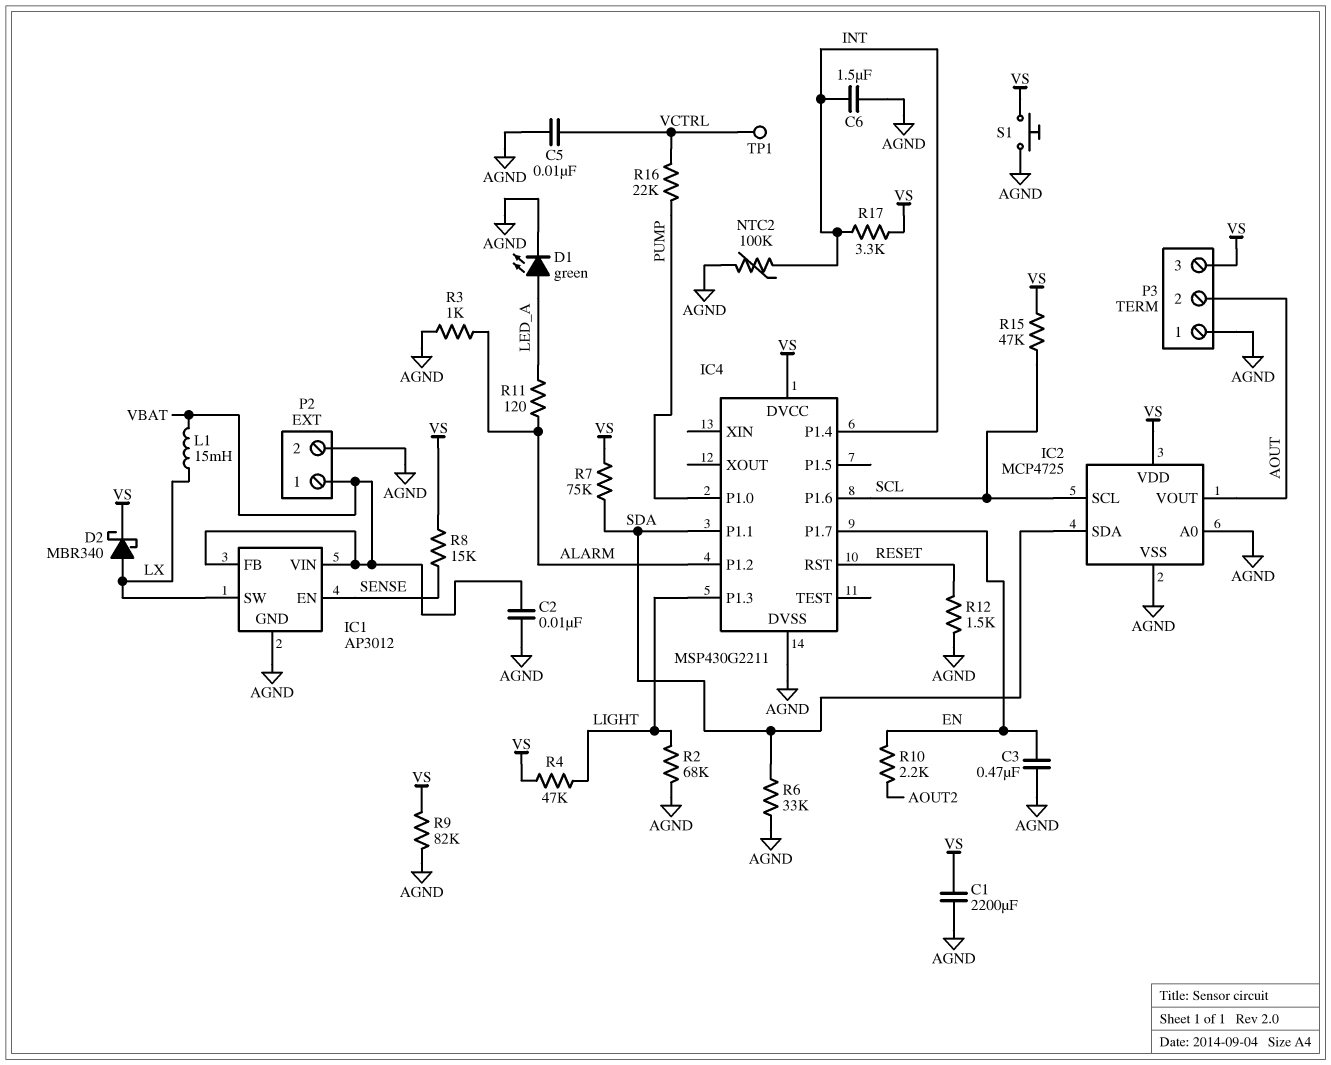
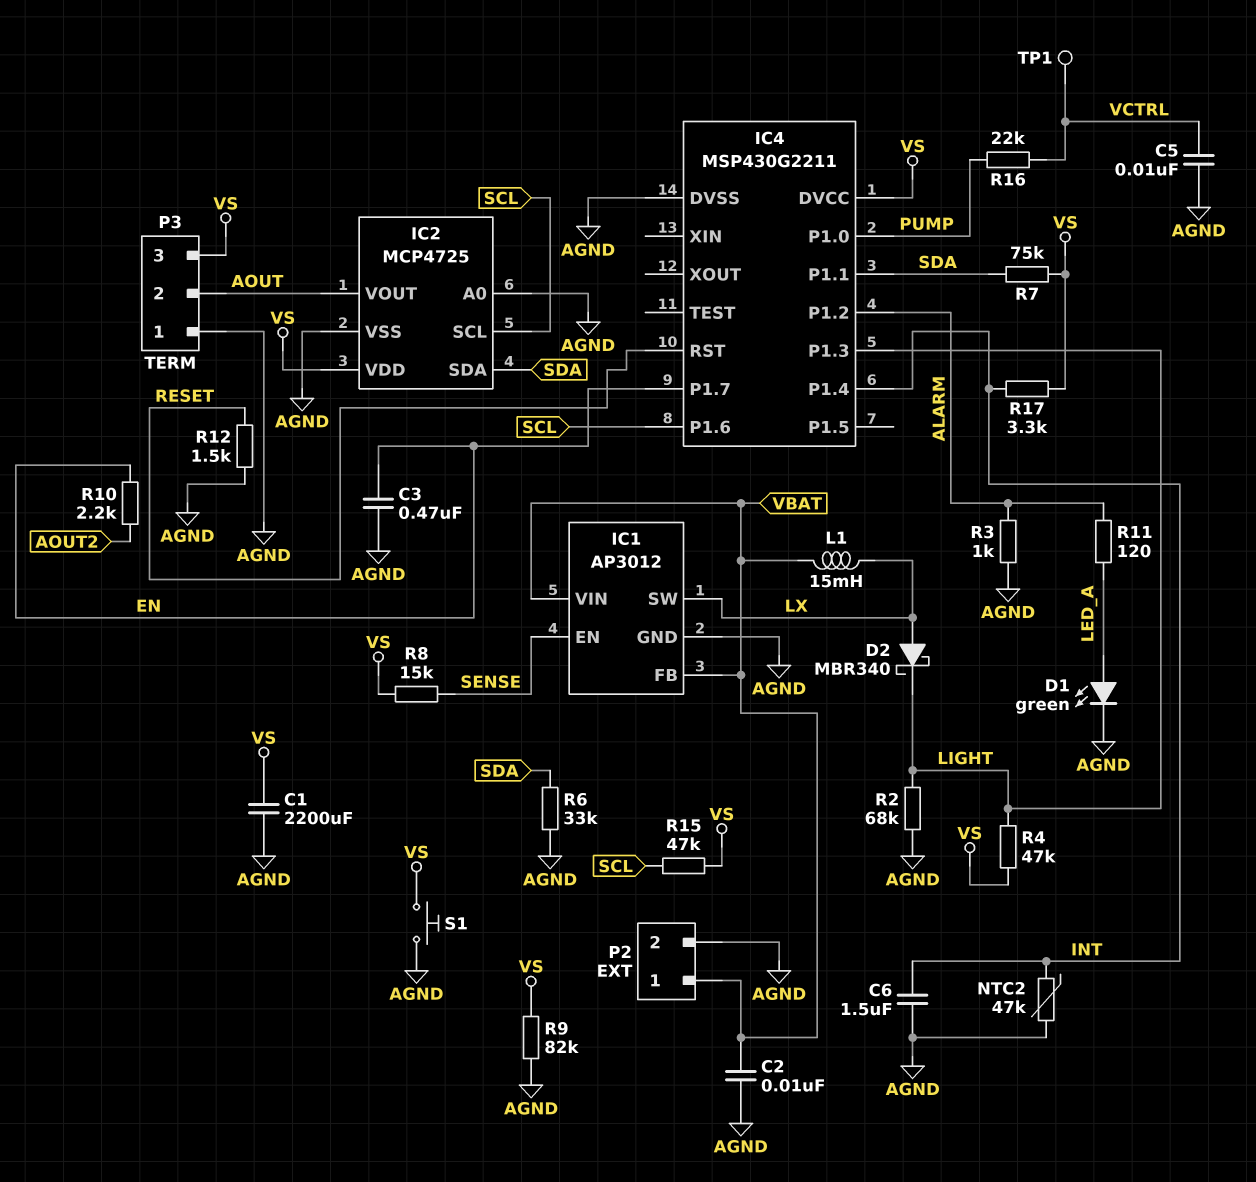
D2: schottky MBR340 (A LX, K VS) -> schottky MBR340 (A LX, K LIGHT)
NTC2: 100k (AGND, INT) -> 47k (AGND, INT)

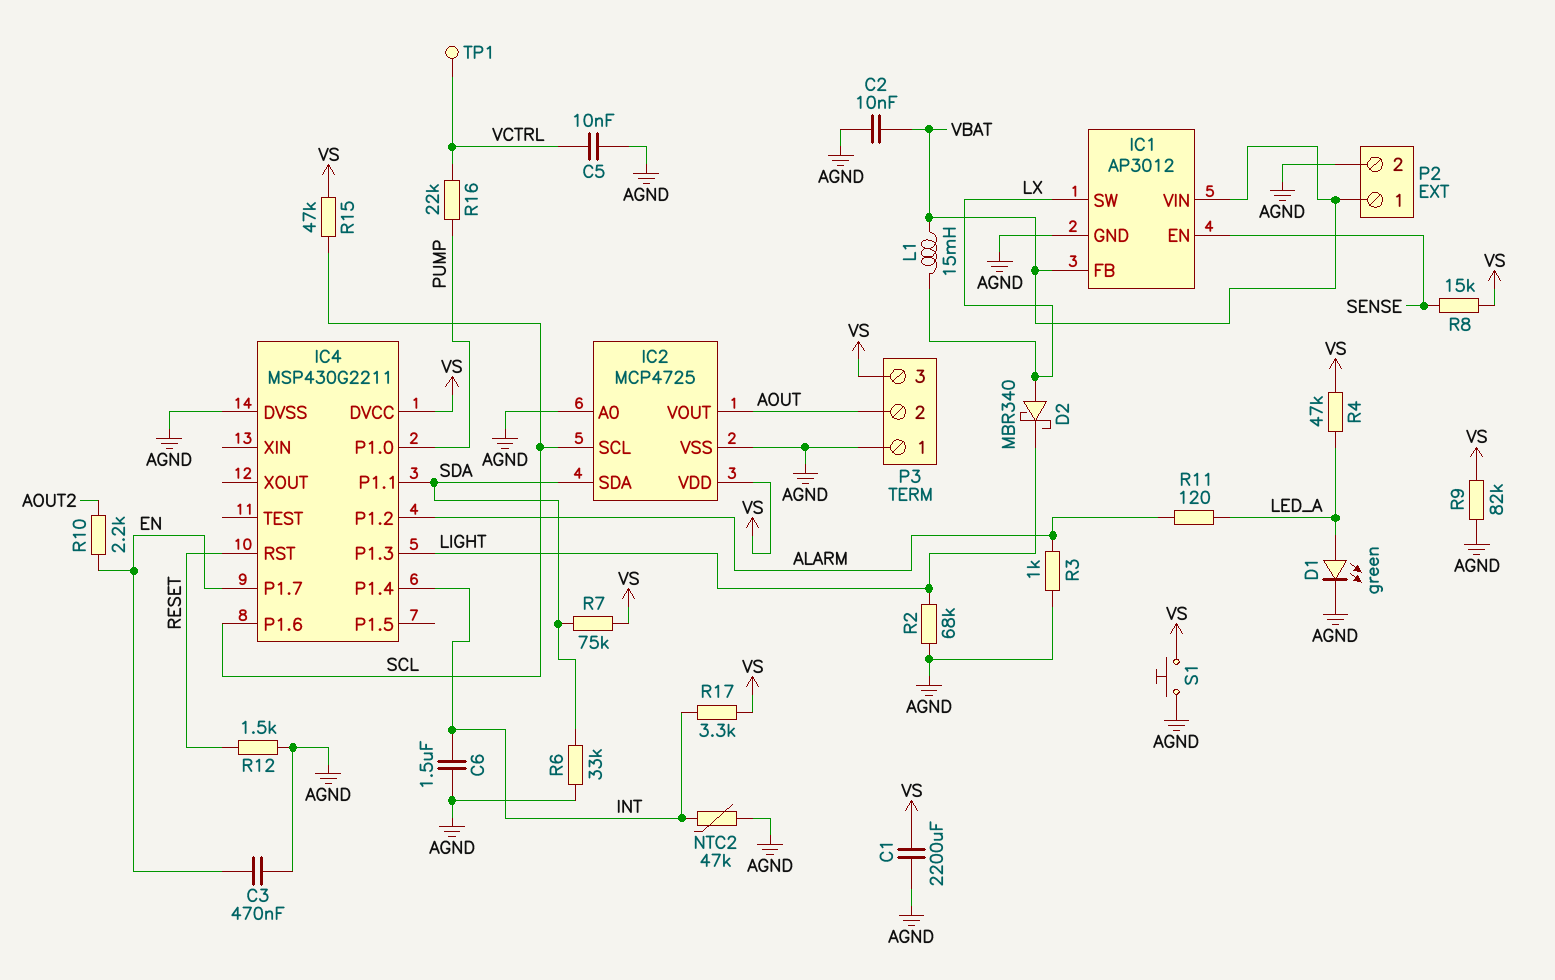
R4: 47k (LIGHT, VS) -> 47k (LED_A, VS)

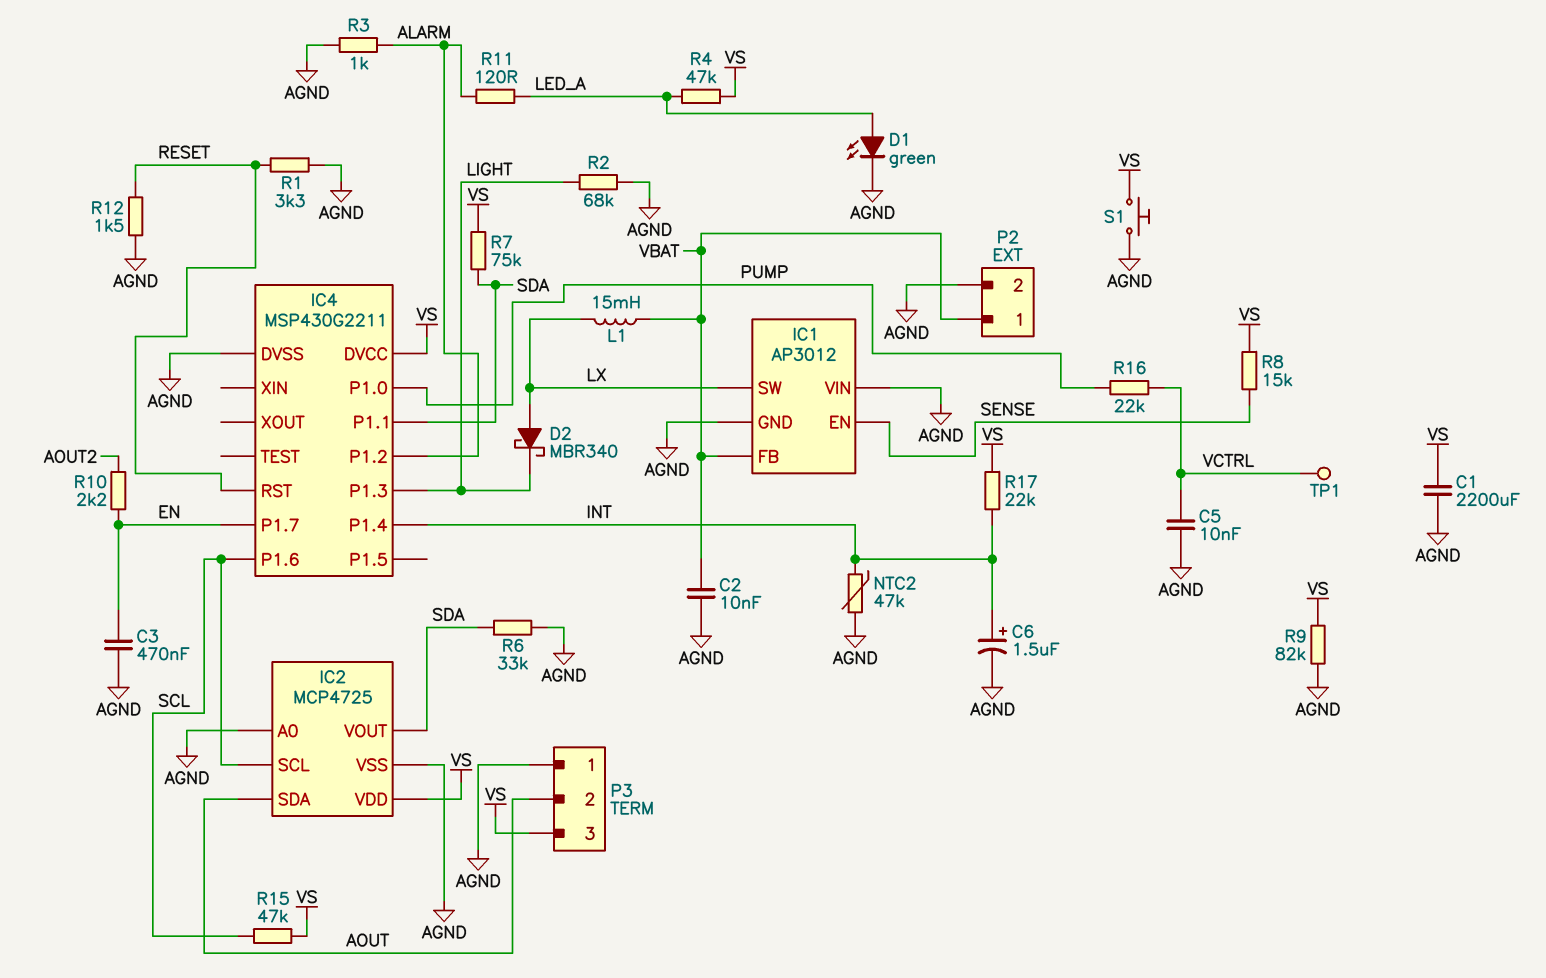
C6: 1.5uF (AGND, INT) -> 1.5uF (plus INT, minus AGND)
IC1 pin VIN: VBAT -> AGND
IC2 pin SDA: SDA -> AOUT
IC2 pin VOUT: AOUT -> SDA
R1: none -> 3.3k (AGND, RESET)
R17: 3.3k (INT, VS) -> 22k (INT, VS)

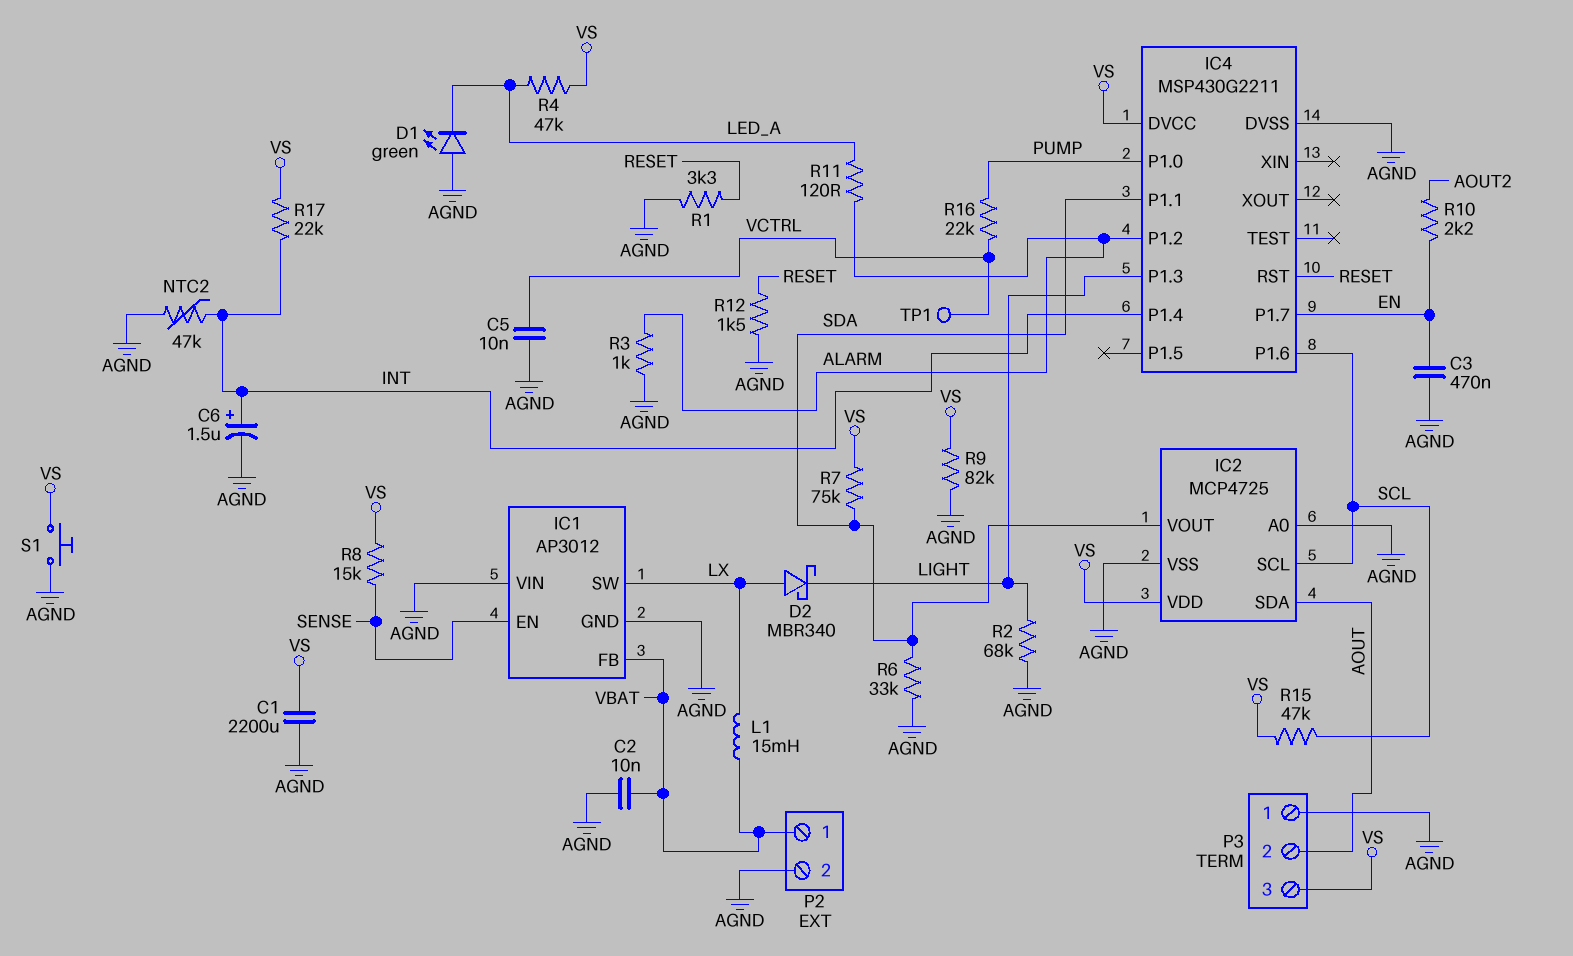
D1: LED green (A LED_A, K AGND) -> LED green (A AGND, K LED_A)

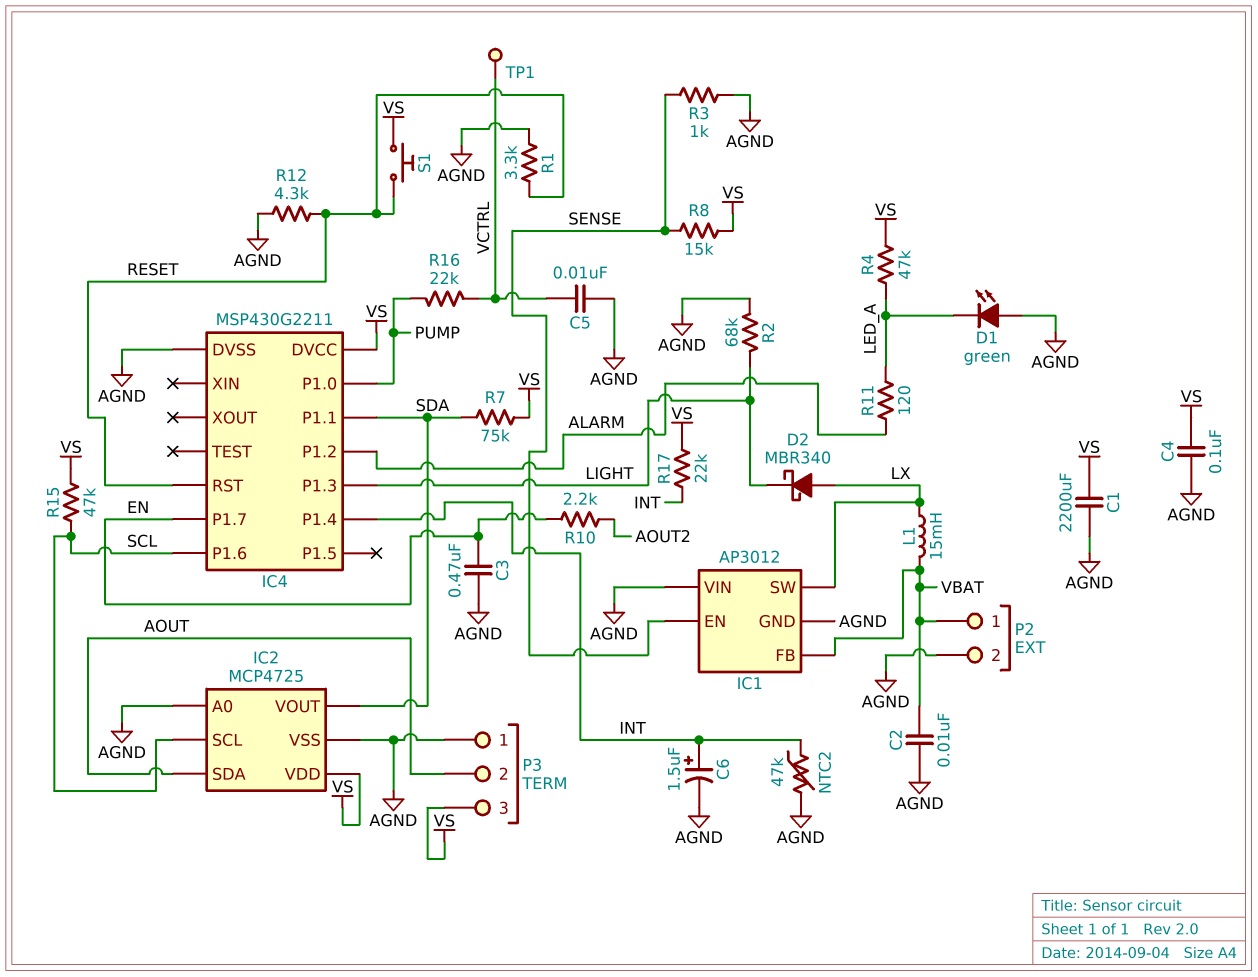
C4: none -> 100nF (AGND, VS)
R3: 1k (AGND, ALARM) -> 1k (AGND, SENSE)
R6: 33k (AGND, SDA) -> none
R9: 82k (AGND, VS) -> none
R12: 1.5k (AGND, RESET) -> 4.3k (AGND, RESET)
S1: button (AGND, VS) -> button (RESET, VS)

